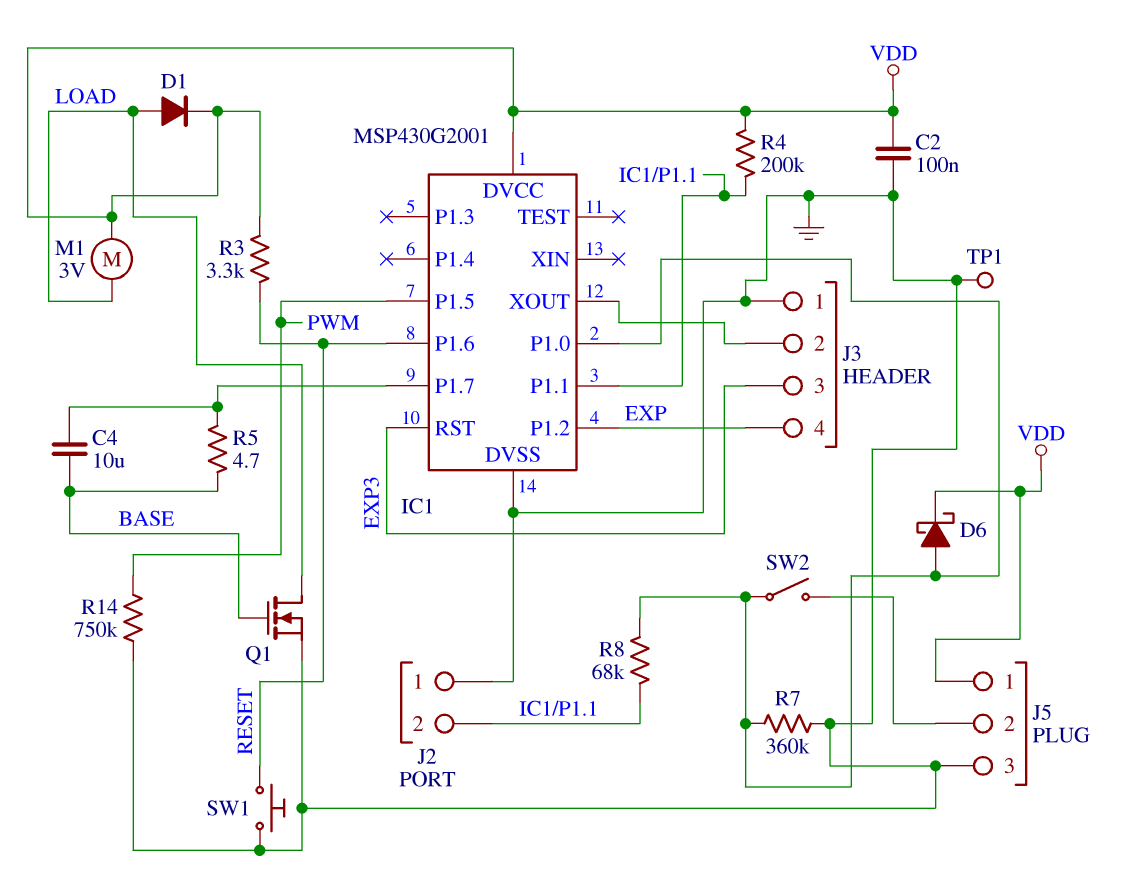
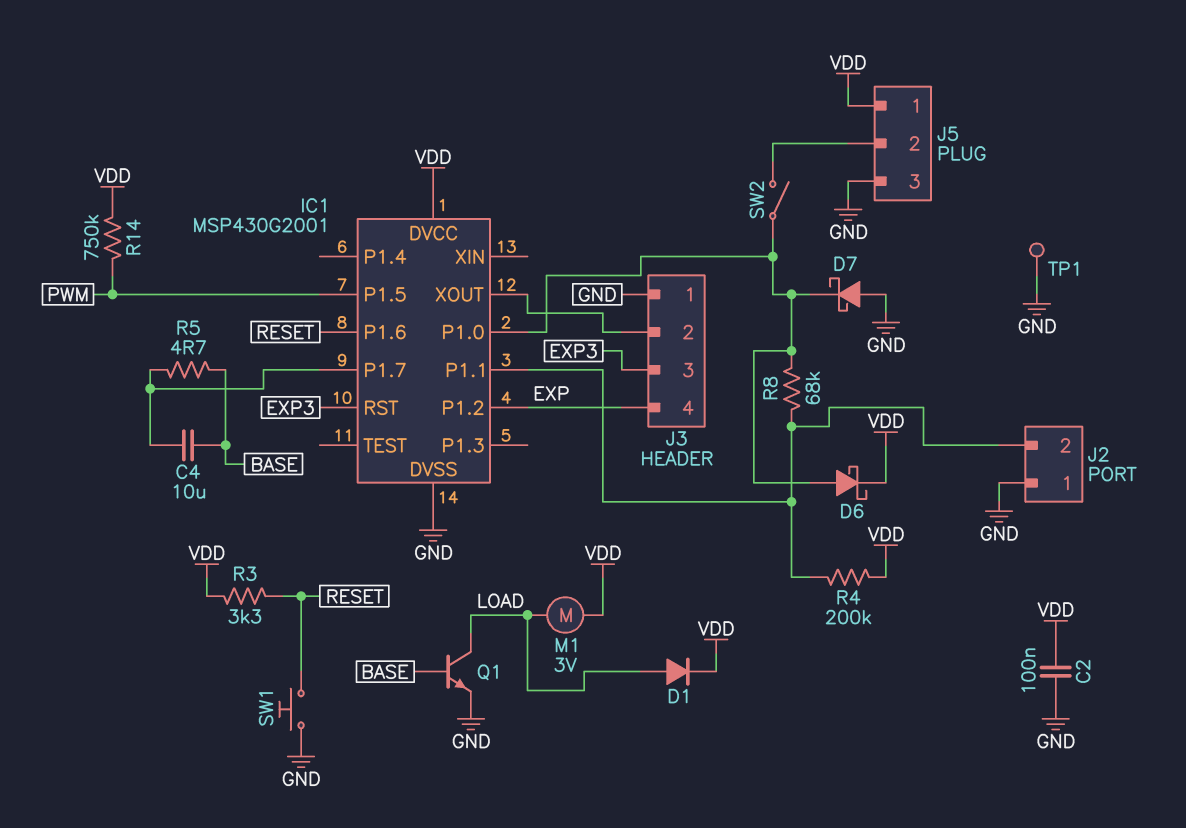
D7: none -> schottky (A GND, K IC1/P1.0)
Q1: NMOS (G BASE, D LOAD, S GND) -> NPN (B BASE, C LOAD, E GND)
R7: 360k (GND, IC1/P1.0) -> none
R14: 750k (GND, PWM) -> 750k (PWM, VDD)

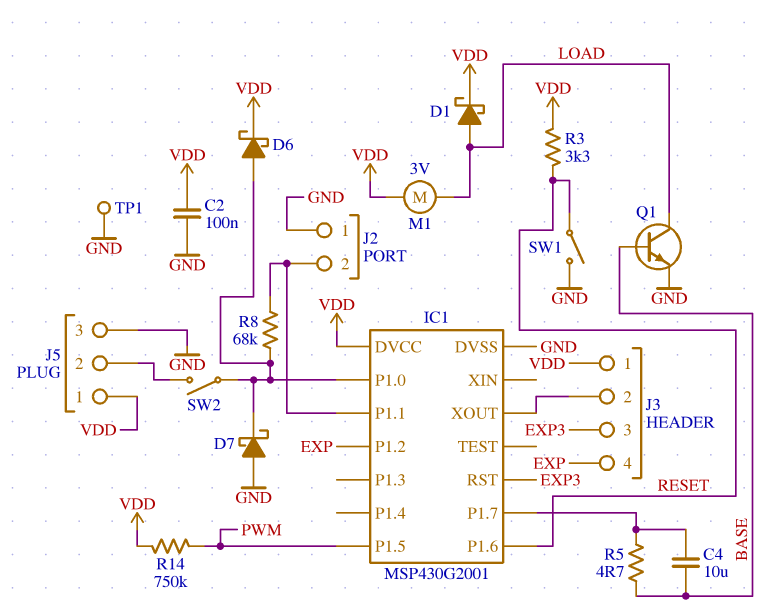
D1: diode (A LOAD, K VDD) -> schottky (A LOAD, K VDD)
J3 pin 1: GND -> VDD
R4: 200k (IC1/P1.1, VDD) -> none
SW1: button (GND, RESET) -> switch (GND, RESET)

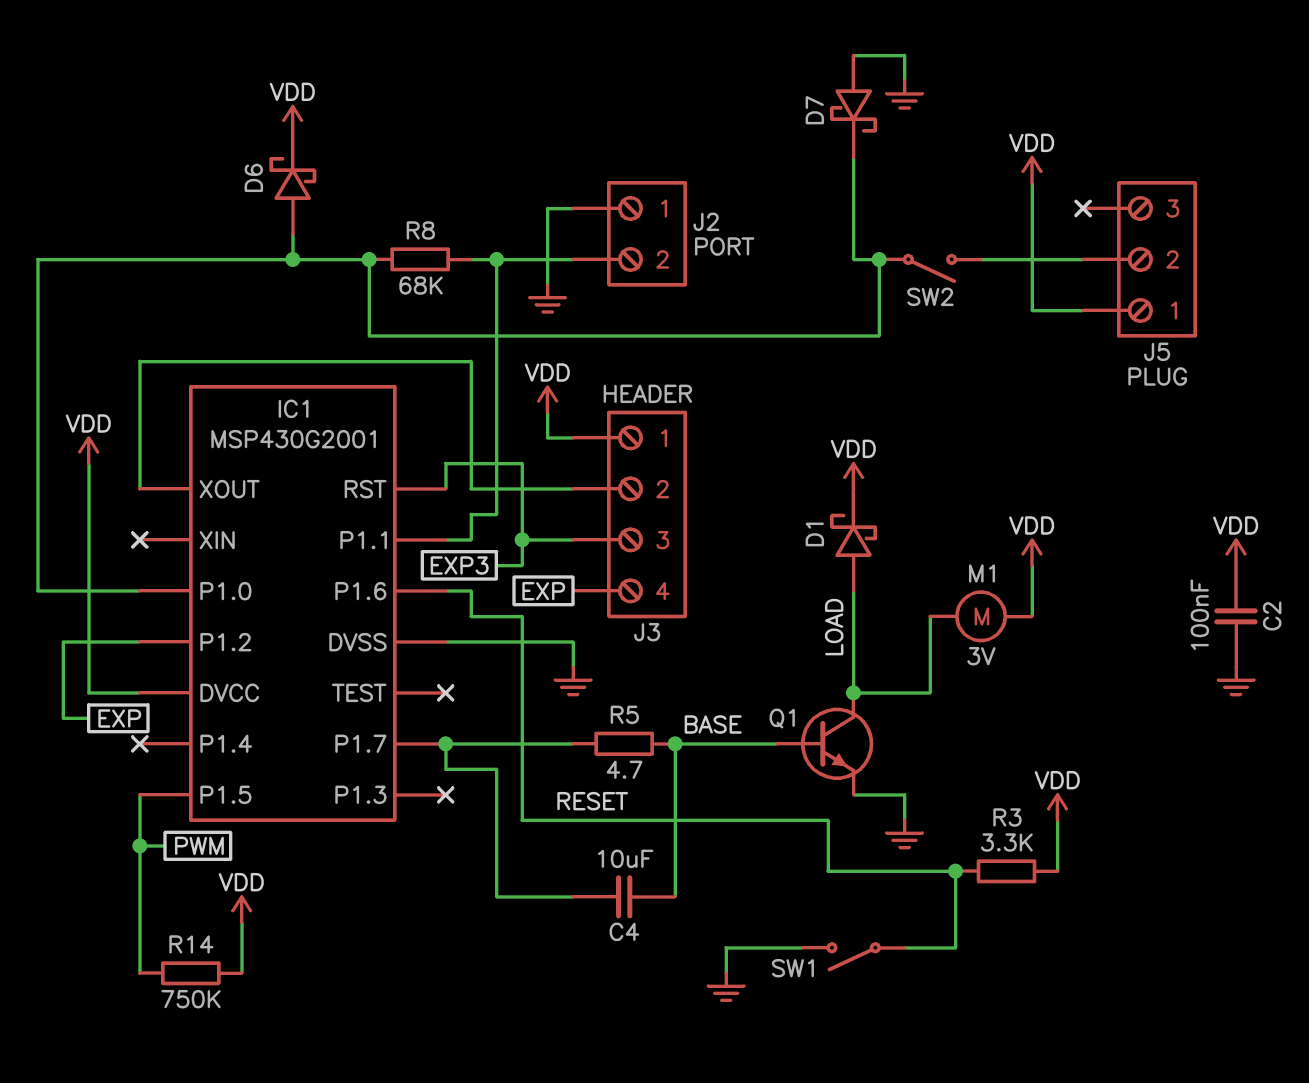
J5 pin 3: GND -> none
TP1: test point (GND) -> none

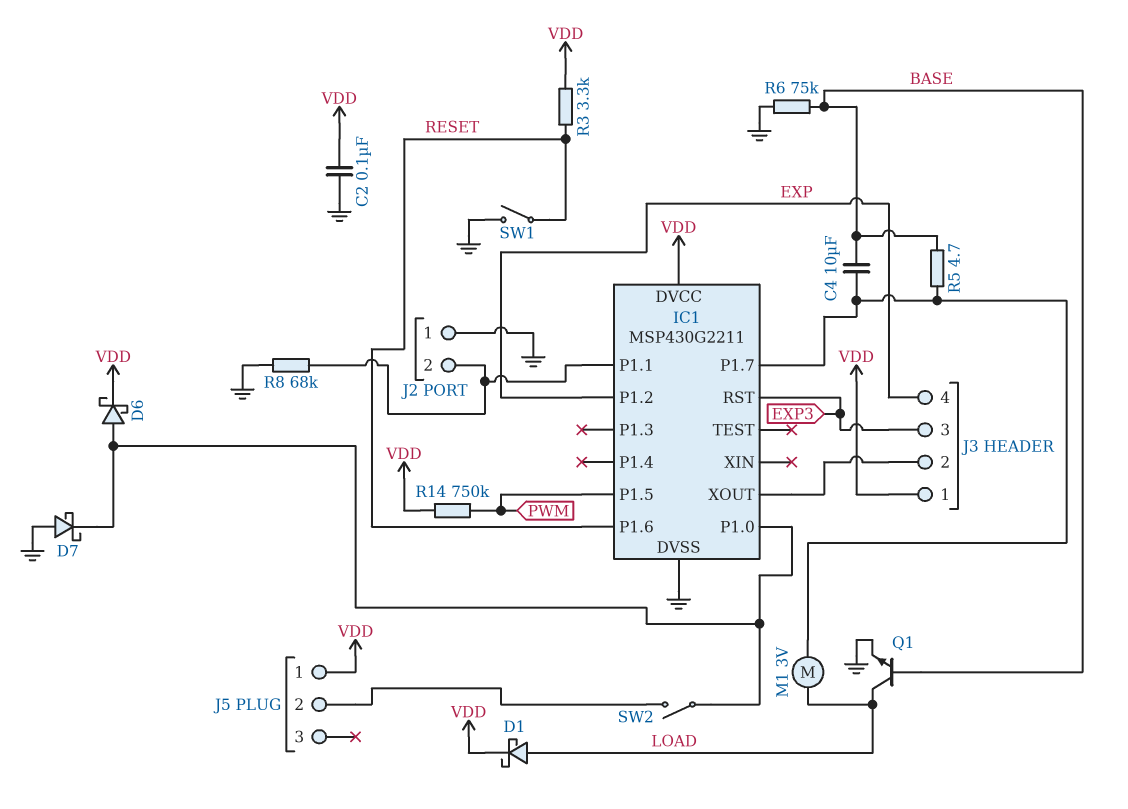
IC1: MSP430G2001 -> MSP430G2211
M1: motor 3V (LOAD, VDD) -> motor 3V (IC1/P1.7, LOAD)
R6: none -> 75k (BASE, GND)
R8: 68k (IC1/P1.0, IC1/P1.1) -> 68k (GND, IC1/P1.1)

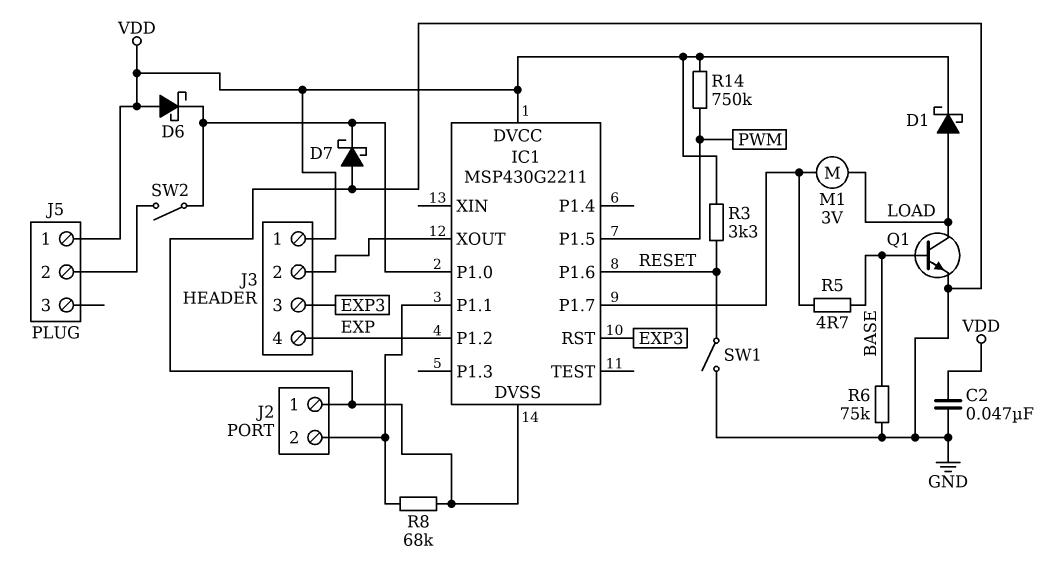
C2: 100nF (GND, VDD) -> 47nF (GND, VDD)
C4: 10uF (BASE, IC1/P1.7) -> none
D6: schottky (A IC1/P1.0, K VDD) -> schottky (A VDD, K IC1/P1.0)

